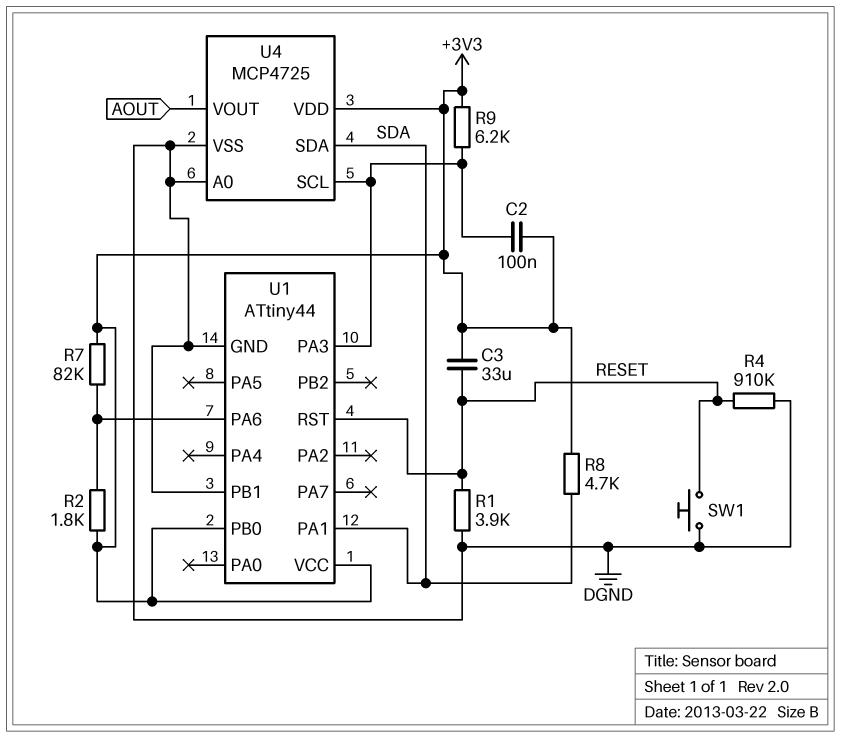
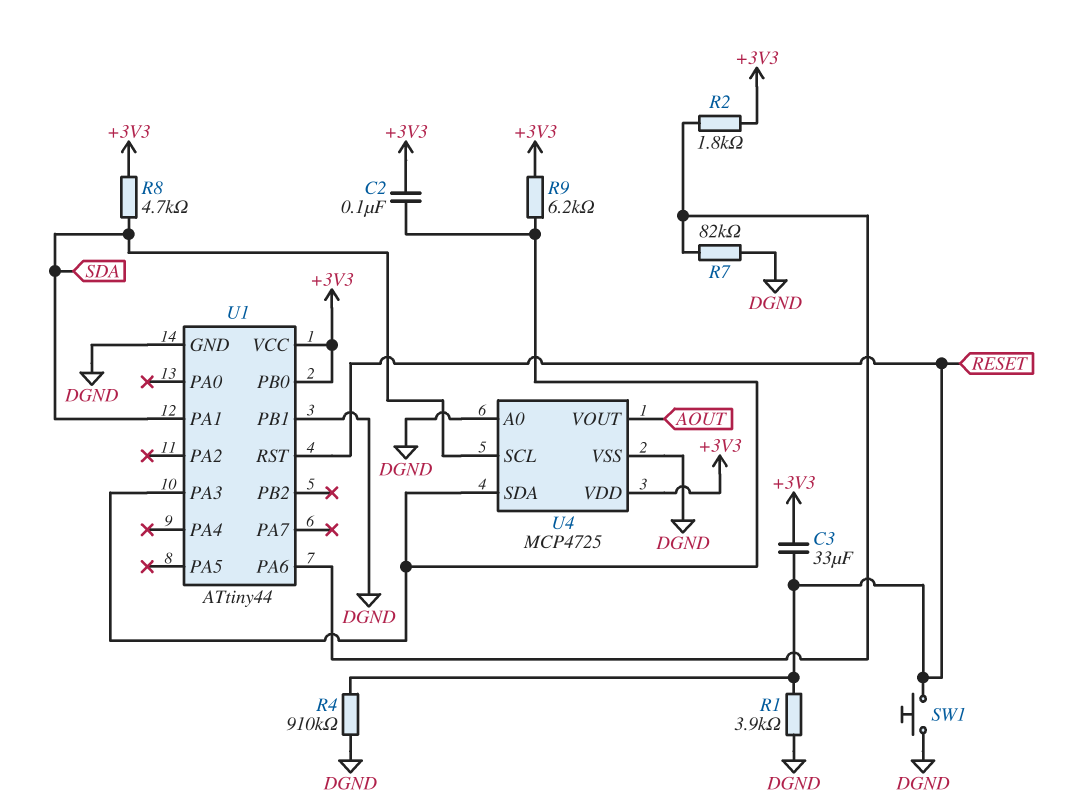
R7: 82k (+3V3, U1/PA6) -> 82k (DGND, U1/PA6)
U4 pin SCL: U1/PA3 -> SDA
U4 pin SDA: SDA -> U1/PA3

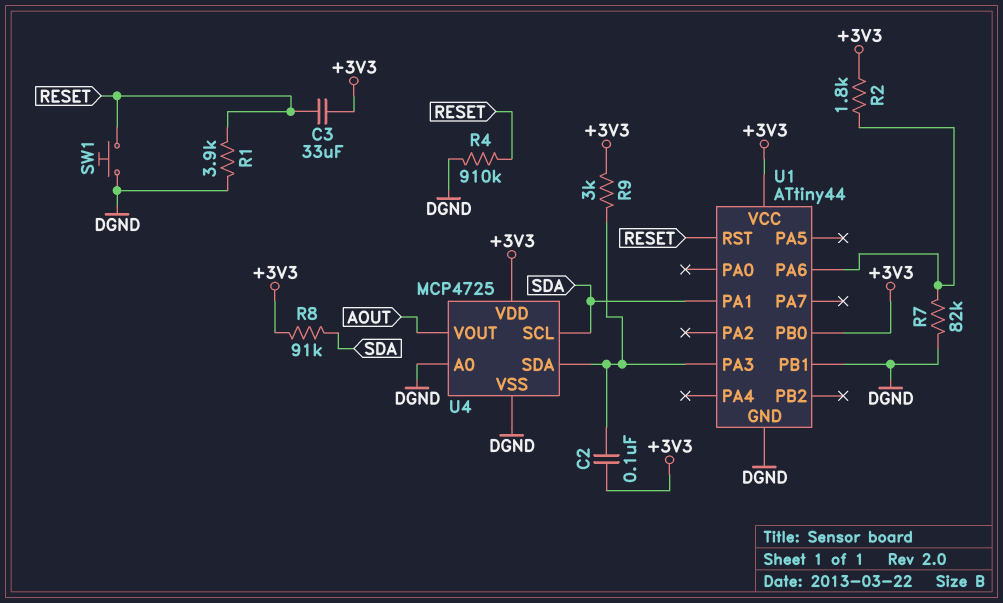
R8: 4.7k (+3V3, SDA) -> 91k (+3V3, SDA)
R9: 6.2k (+3V3, U1/PA3) -> 3k (+3V3, U1/PA3)

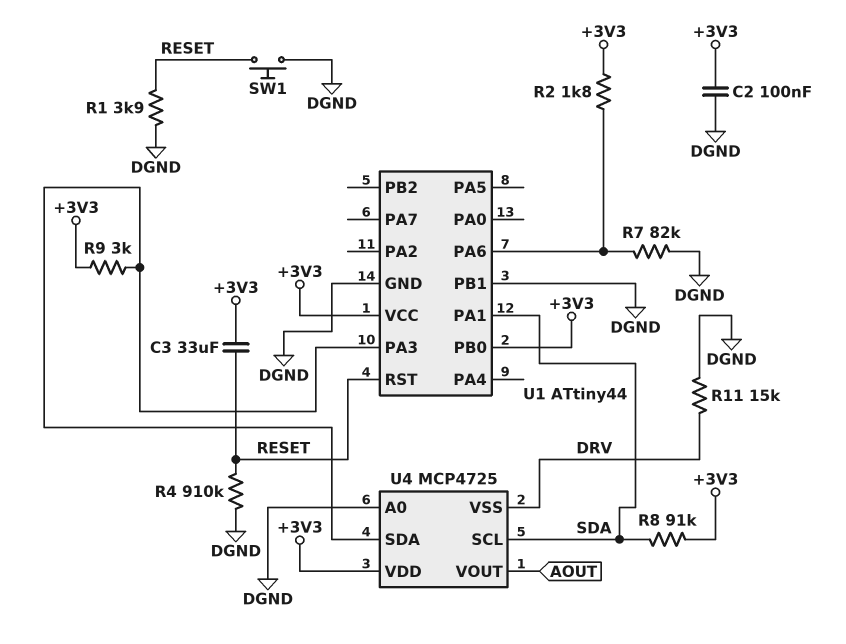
C2: 100nF (+3V3, U1/PA3) -> 100nF (+3V3, DGND)
R11: none -> 15k (DGND, DRV)
U4 pin VSS: DGND -> DRV

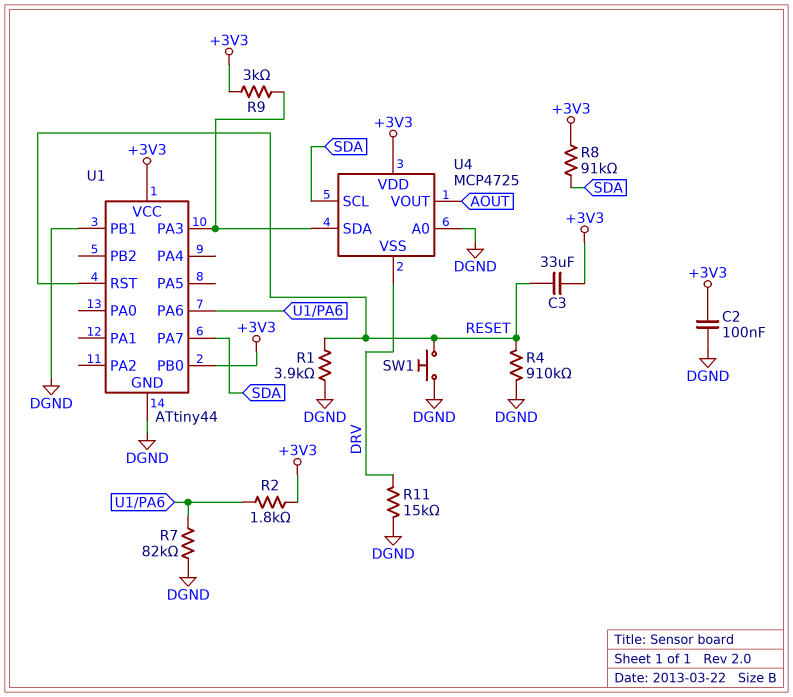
U1 pin PA1: SDA -> none
U1 pin PA7: none -> SDA

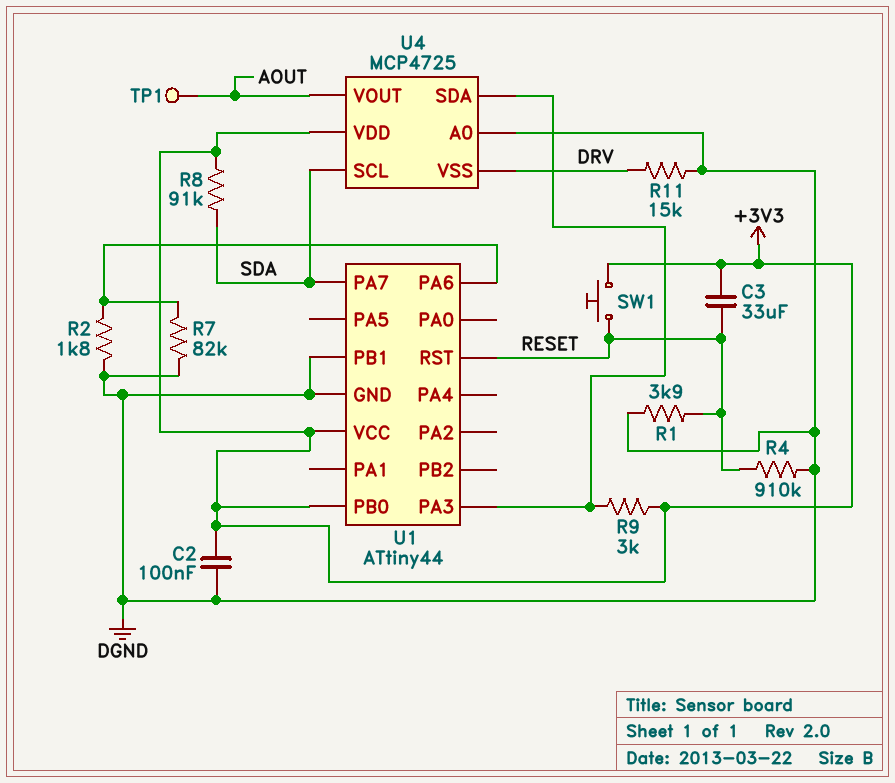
R2: 1.8k (+3V3, U1/PA6) -> 1.8k (DGND, U1/PA6)
SW1: button (DGND, RESET) -> button (+3V3, RESET)
TP1: none -> test point (AOUT)

